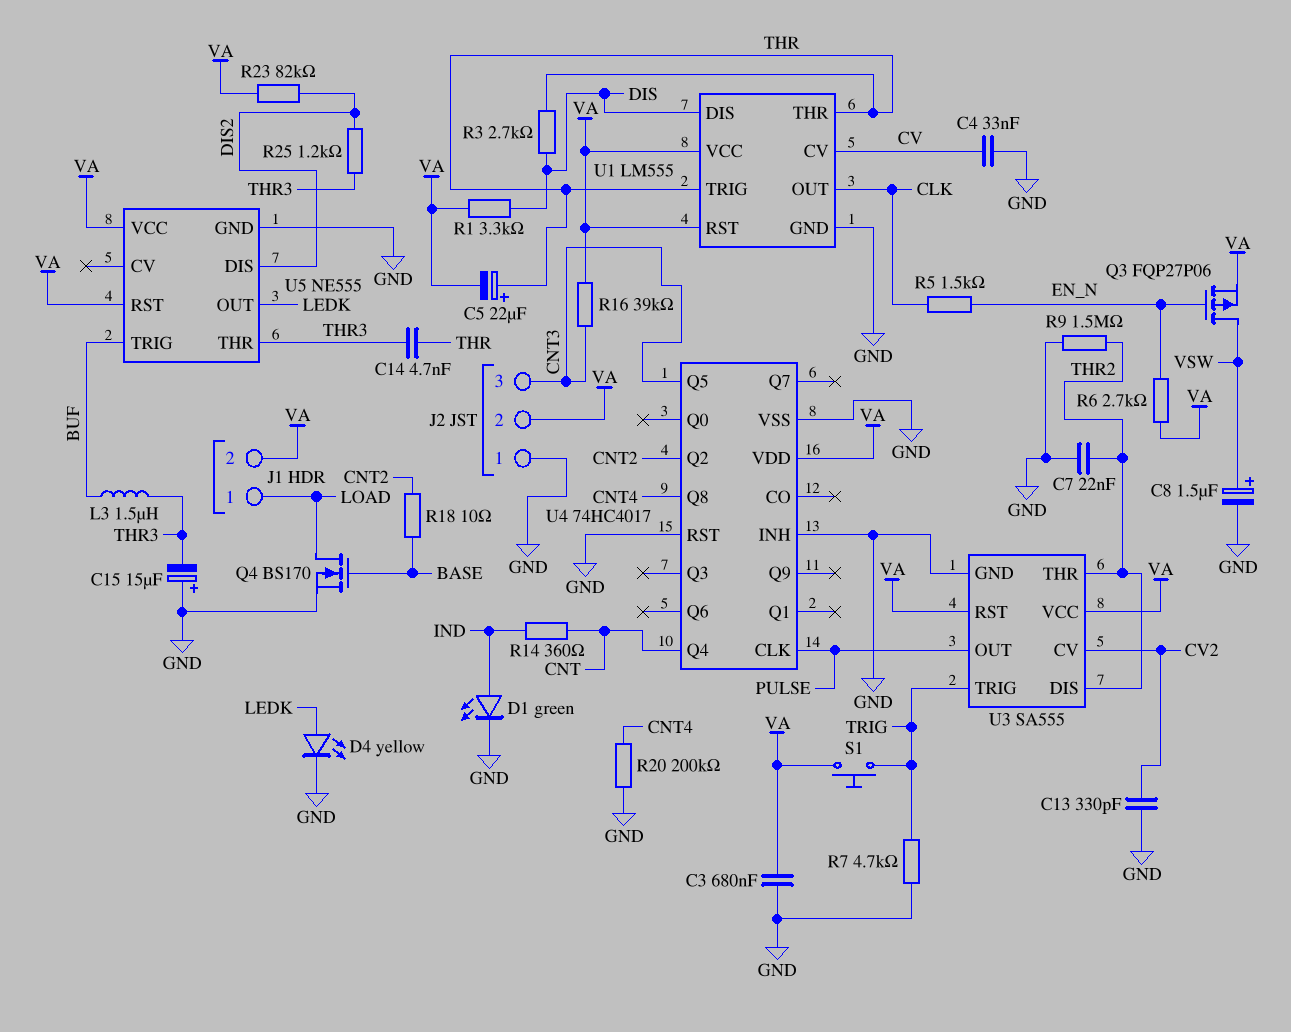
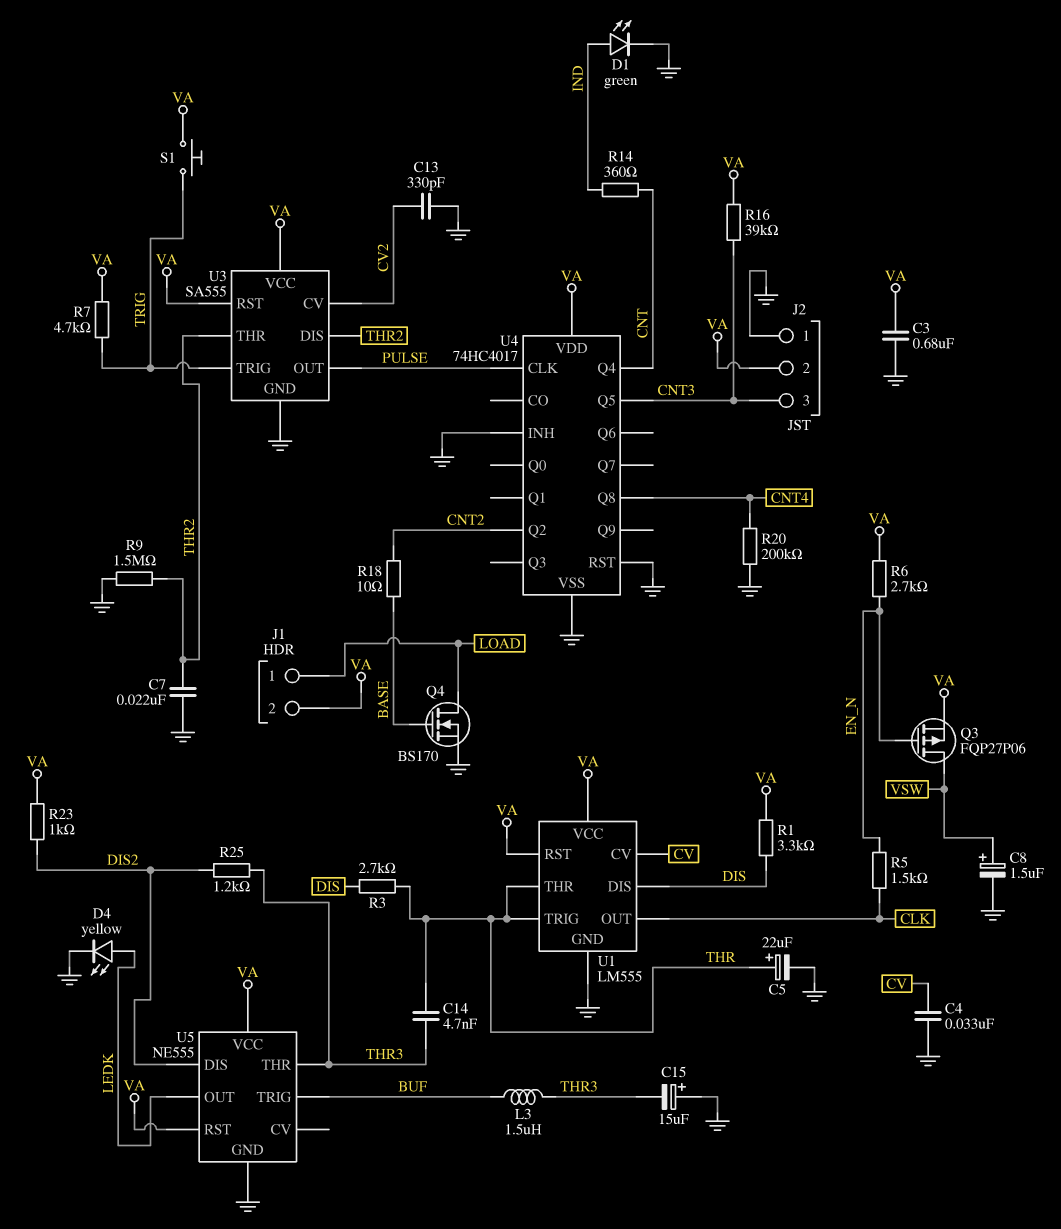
C5: 22uF (plus THR, minus VA) -> 22uF (plus THR, minus GND)
R7: 4.7k (GND, TRIG) -> 4.7k (TRIG, VA)
R23: 82k (DIS2, VA) -> 1k (DIS2, VA)

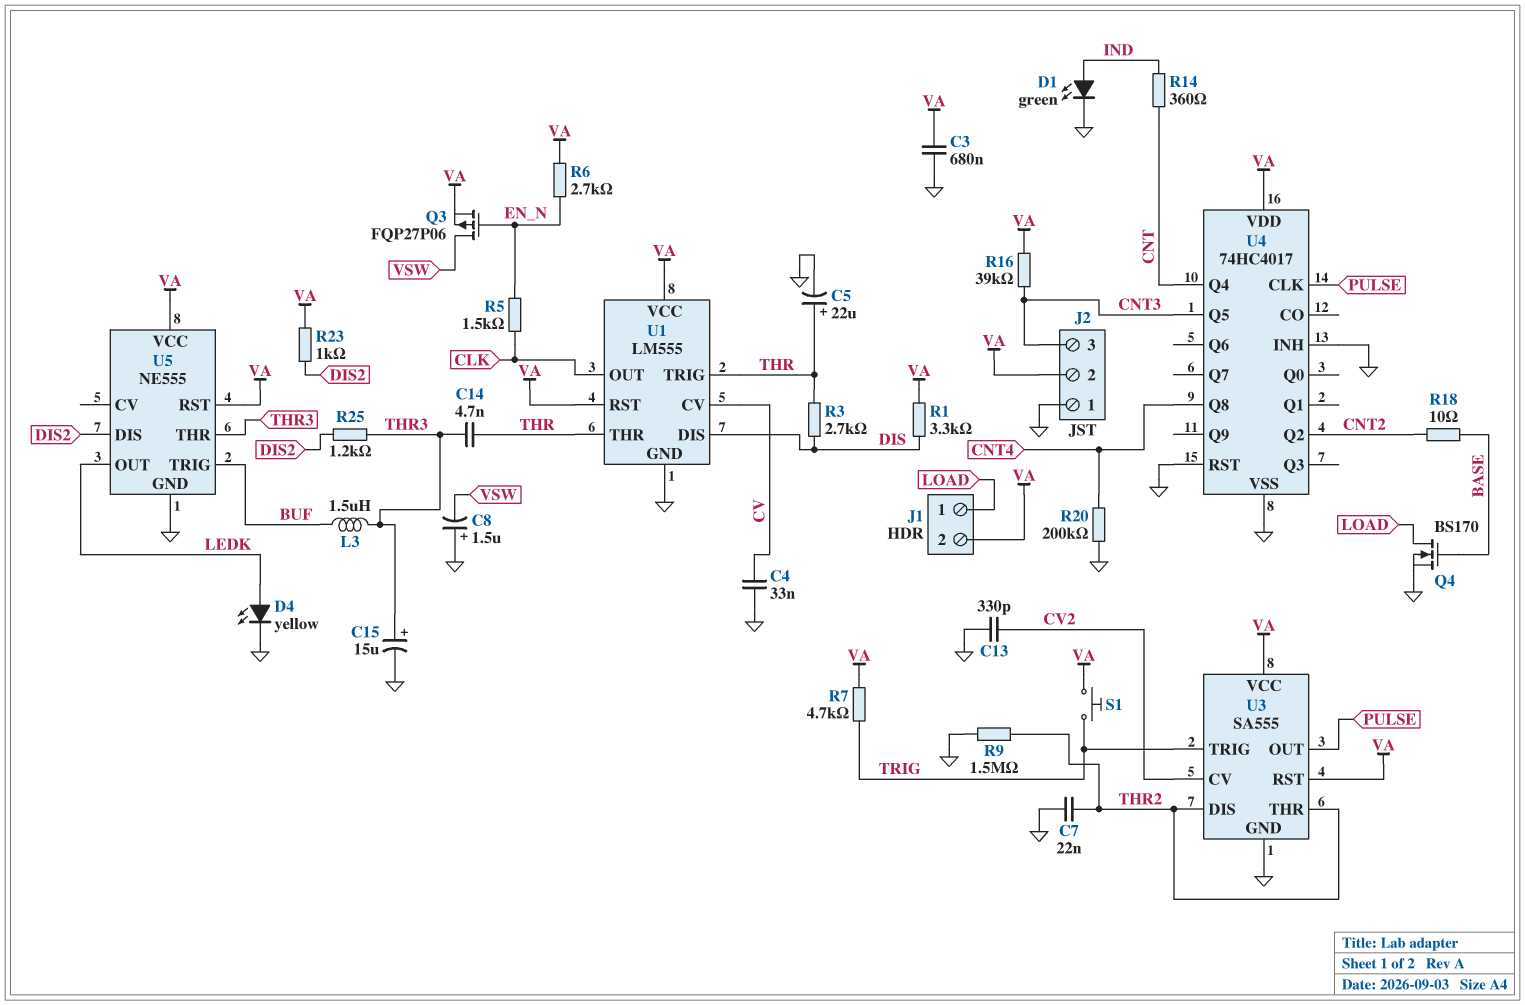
C8: 1.5uF (plus VSW, minus GND) -> 1.5uF (plus GND, minus VSW)
C15: 15uF (plus GND, minus THR3) -> 15uF (plus THR3, minus GND)

